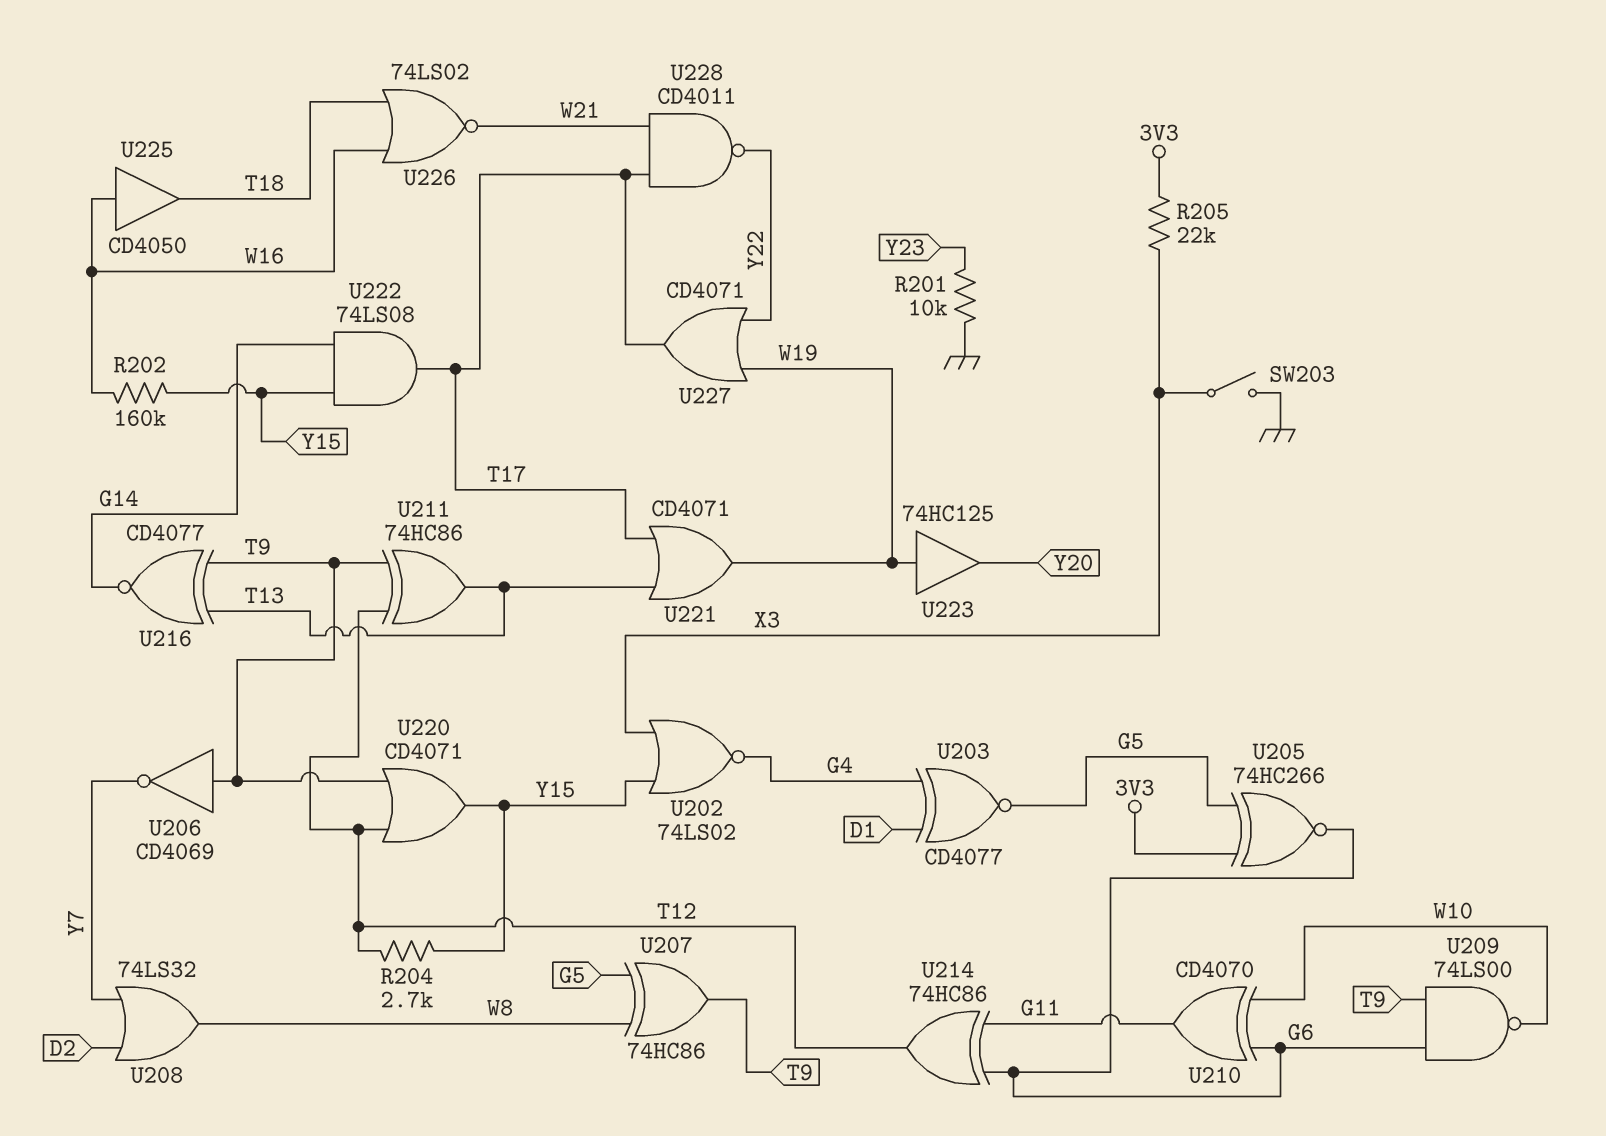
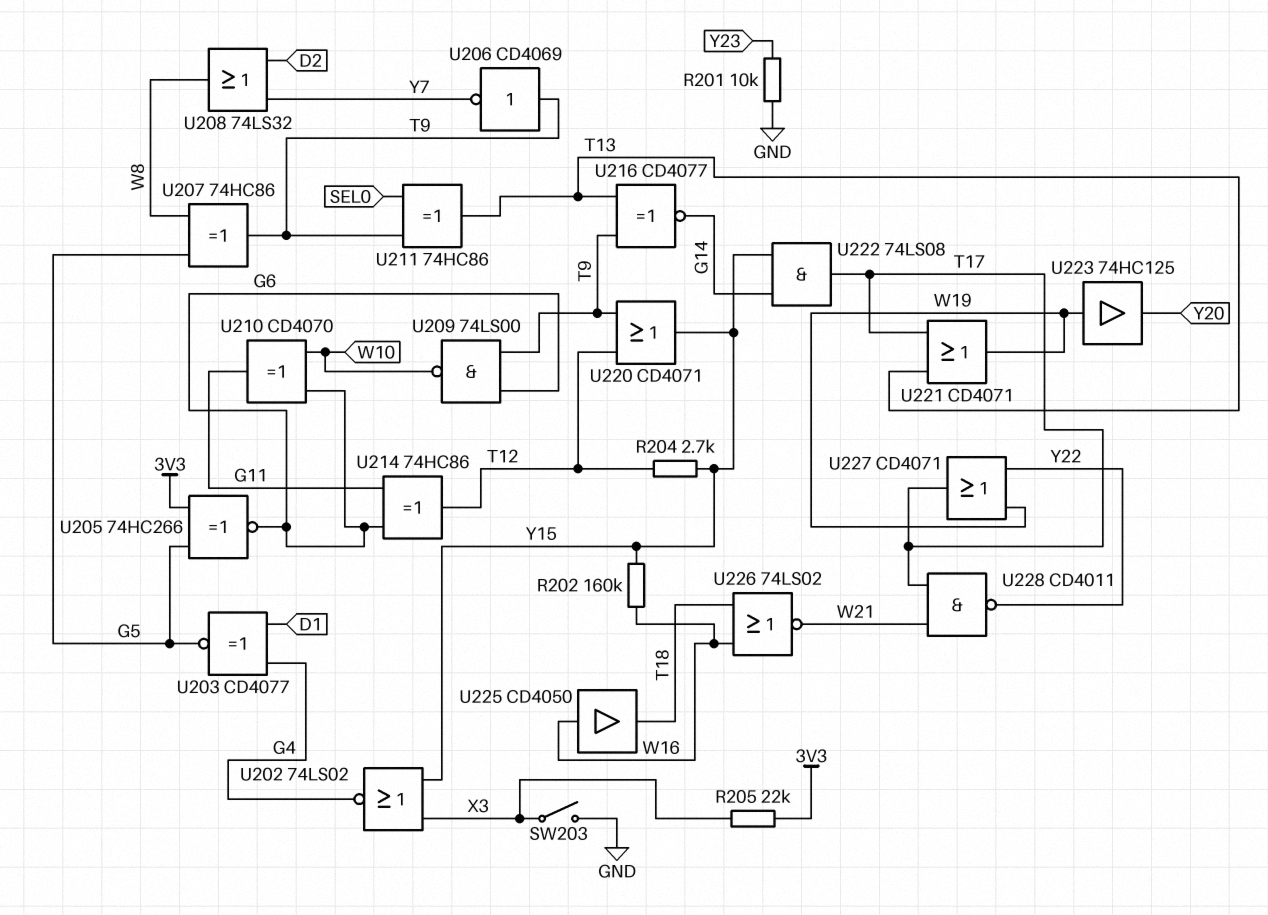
U211: XOR 74HC86 (in T9, in T12, out T13) -> XOR 74HC86 (in SEL0, in T9, out T13)

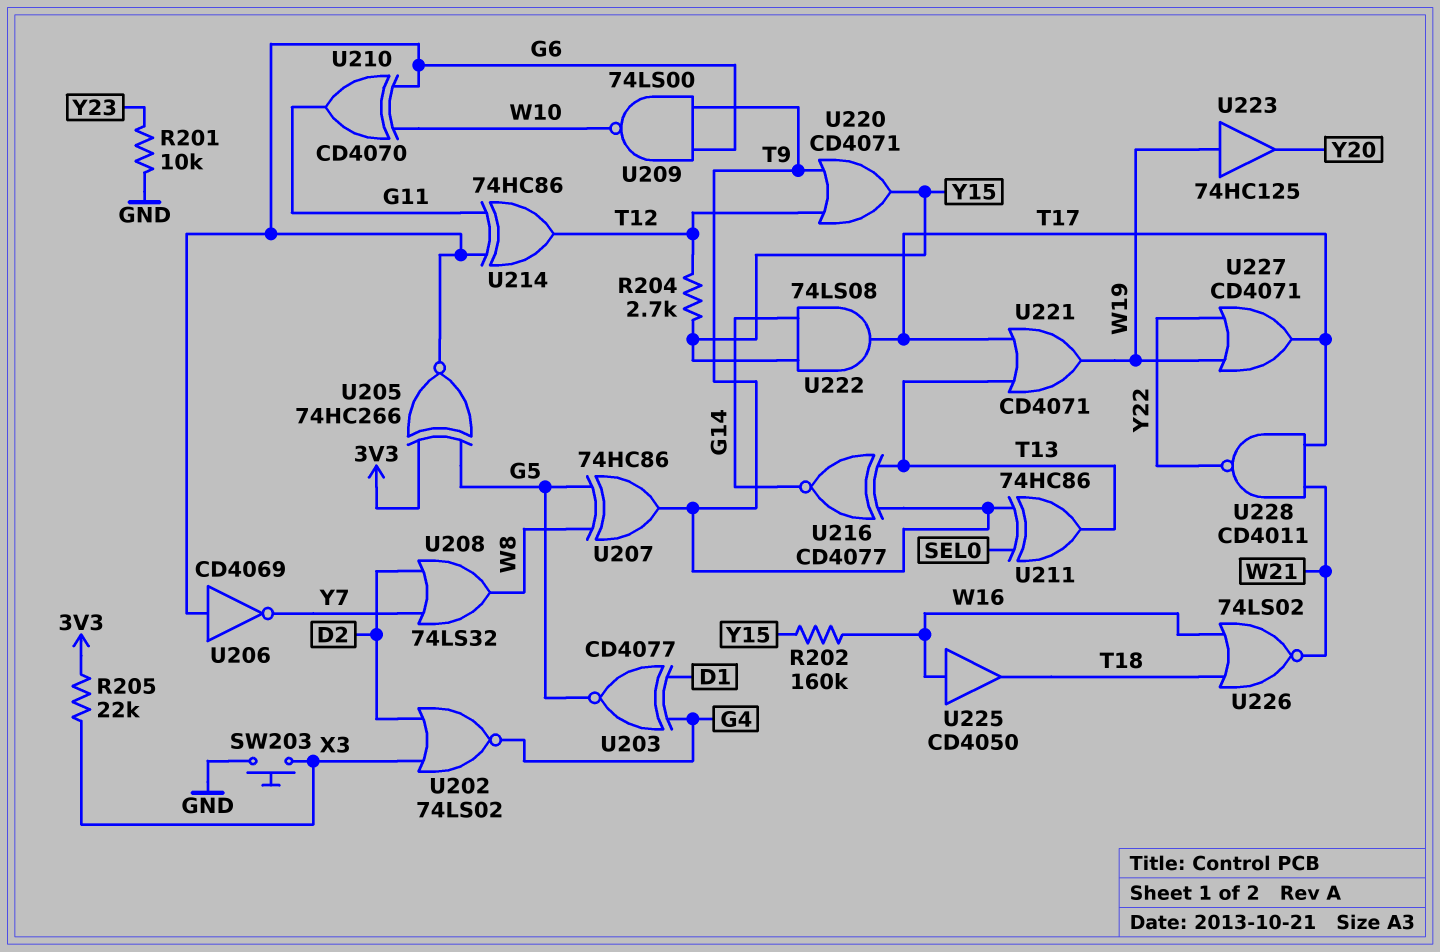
SW203: switch (GND, X3) -> button (GND, X3)
U202: NOR 74LS02 (in X3, in Y15, out G4) -> NOR 74LS02 (in D2, in X3, out G4)
U206: NOT CD4069 (in T9, out Y7) -> NOT CD4069 (in G6, out Y7)

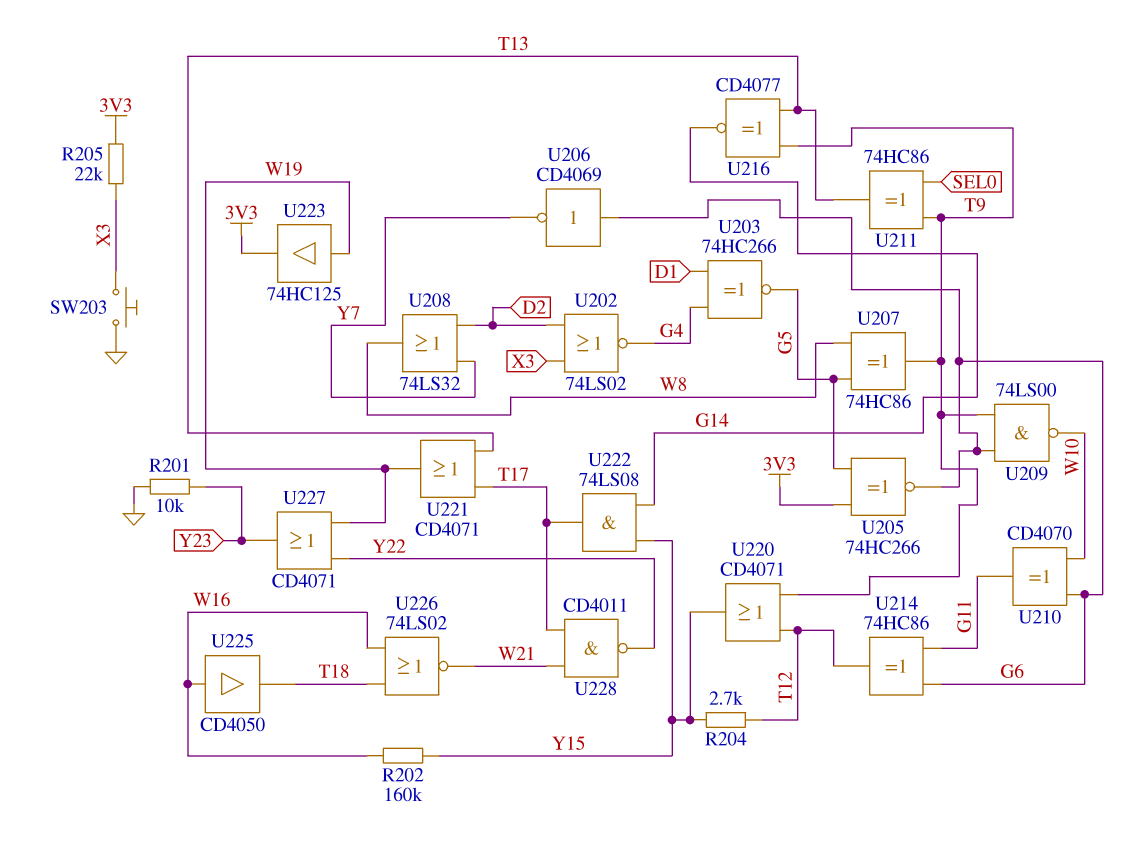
U203: XNOR CD4077 (in D1, in G4, out G5) -> XNOR 74HC266 (in D1, in G4, out G5)
U223: buffer 74HC125 (in W19, out Y20) -> buffer 74HC125 (in W19, out 3V3)
U227: OR CD4071 (in W19, in Y22, out T17) -> OR CD4071 (in W19, in Y22, out Y23)

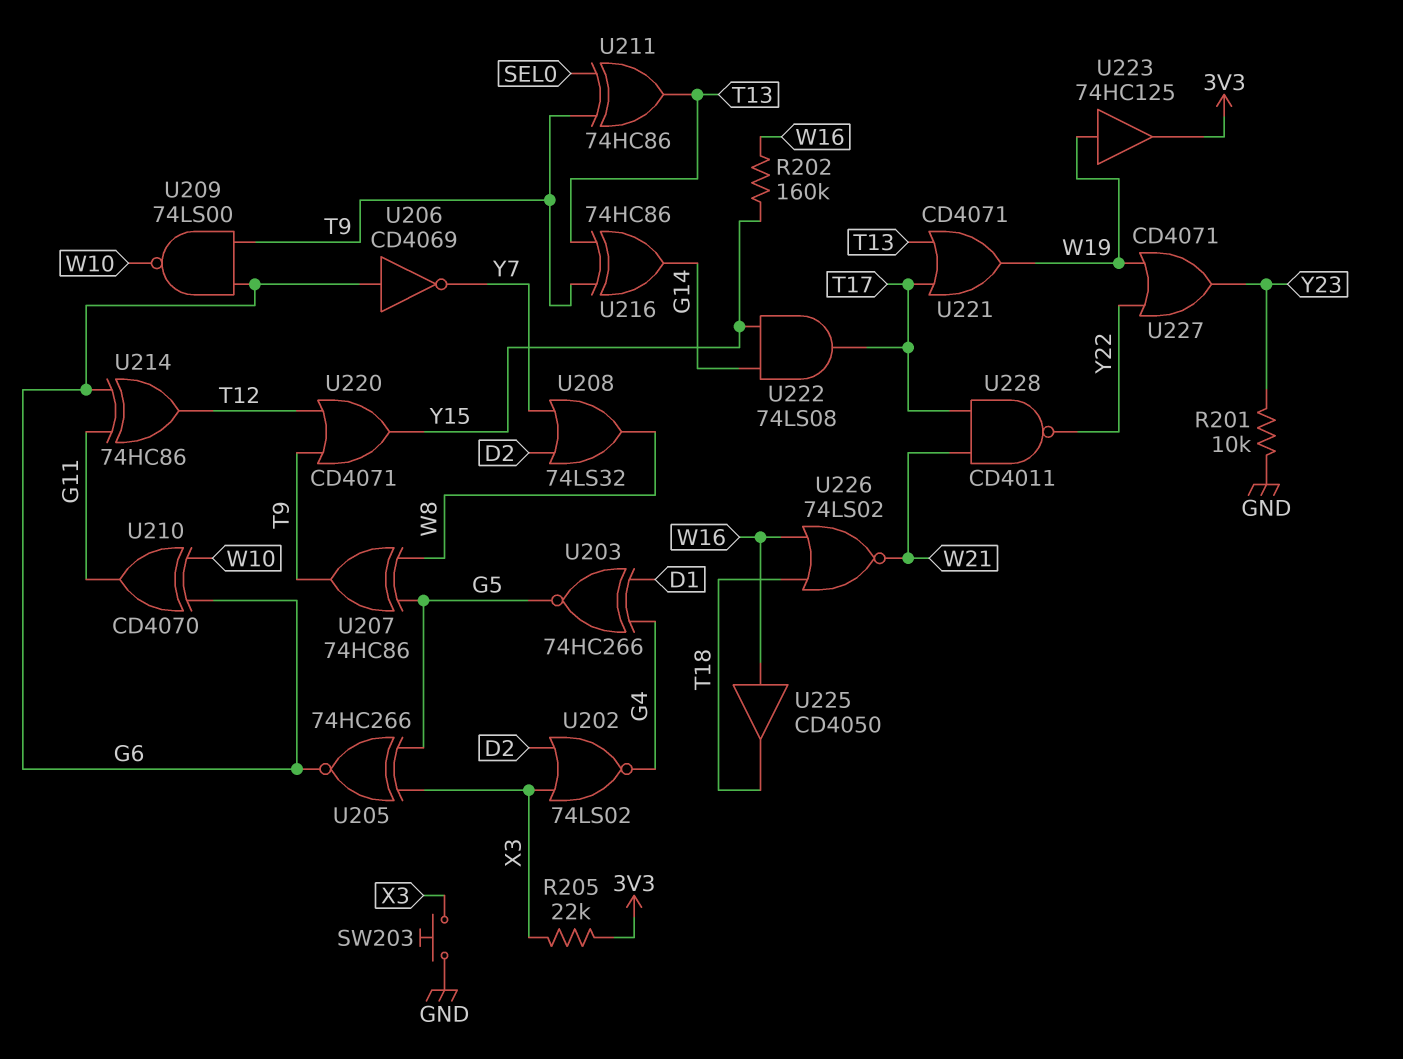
R204: 2.7k (T12, Y15) -> none
U205: XNOR 74HC266 (in 3V3, in G5, out G6) -> XNOR 74HC266 (in G5, in X3, out G6)
U216: XNOR CD4077 (in T9, in T13, out G14) -> XOR 74HC86 (in T9, in T13, out G14)

